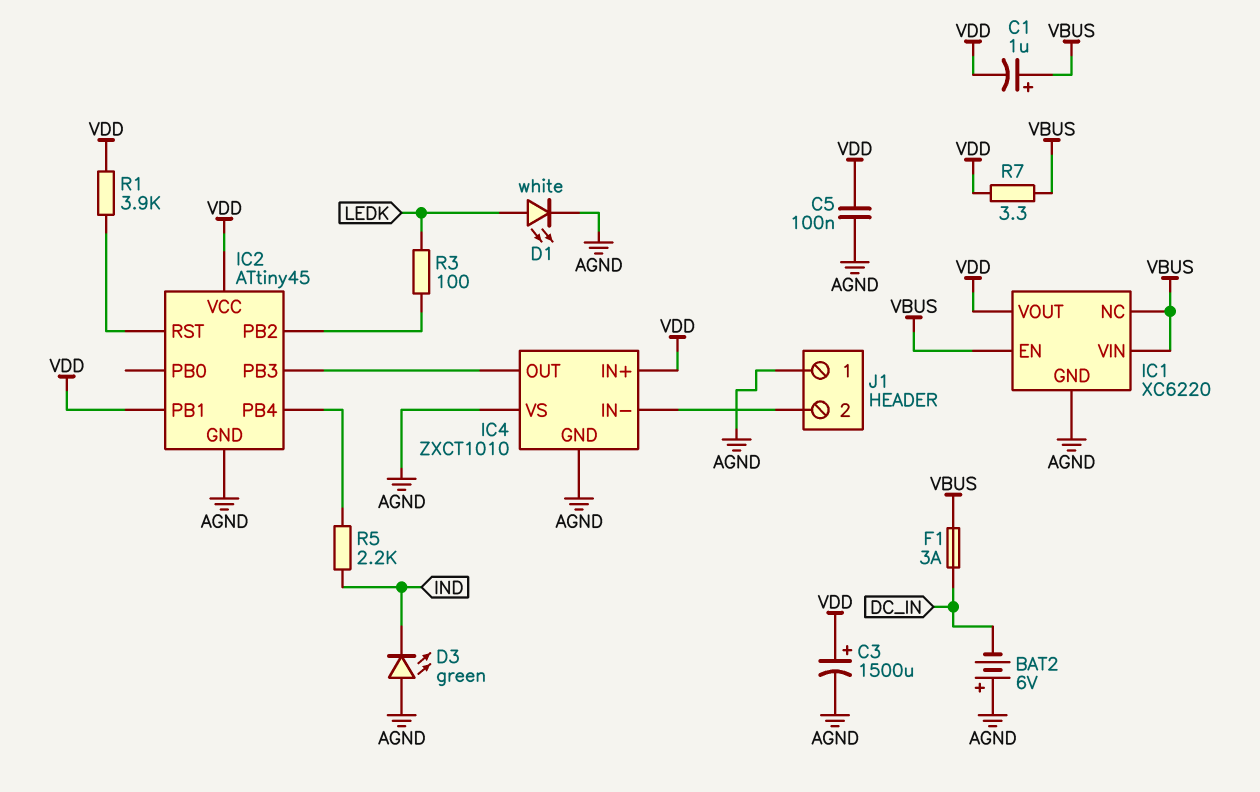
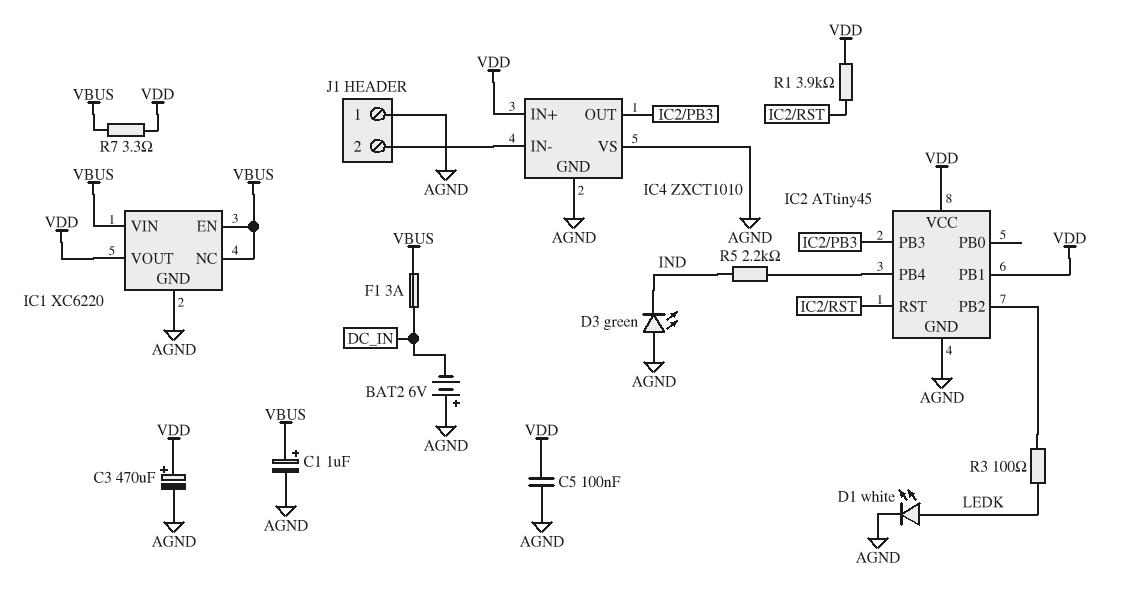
C1: 1uF (plus VBUS, minus VDD) -> 1uF (plus VBUS, minus AGND)
C3: 1500uF (plus VDD, minus AGND) -> 470uF (plus VDD, minus AGND)

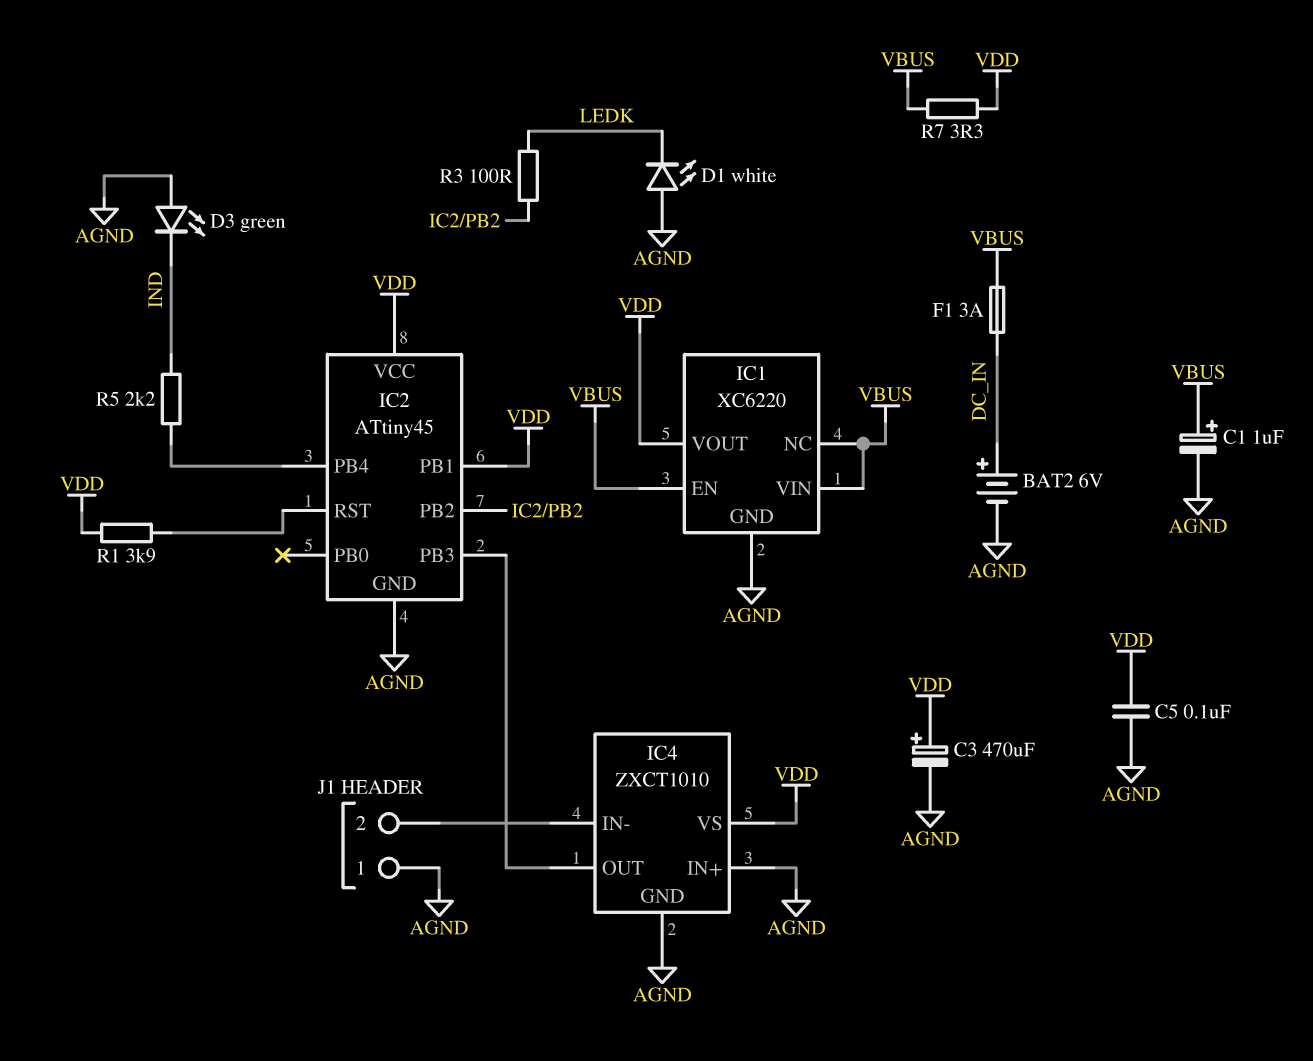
BAT2: 6V (plus AGND, minus DC_IN) -> 6V (plus DC_IN, minus AGND)
D1: LED white (A LEDK, K AGND) -> LED white (A AGND, K LEDK)
IC4 pin IN+: VDD -> AGND
IC4 pin VS: AGND -> VDD

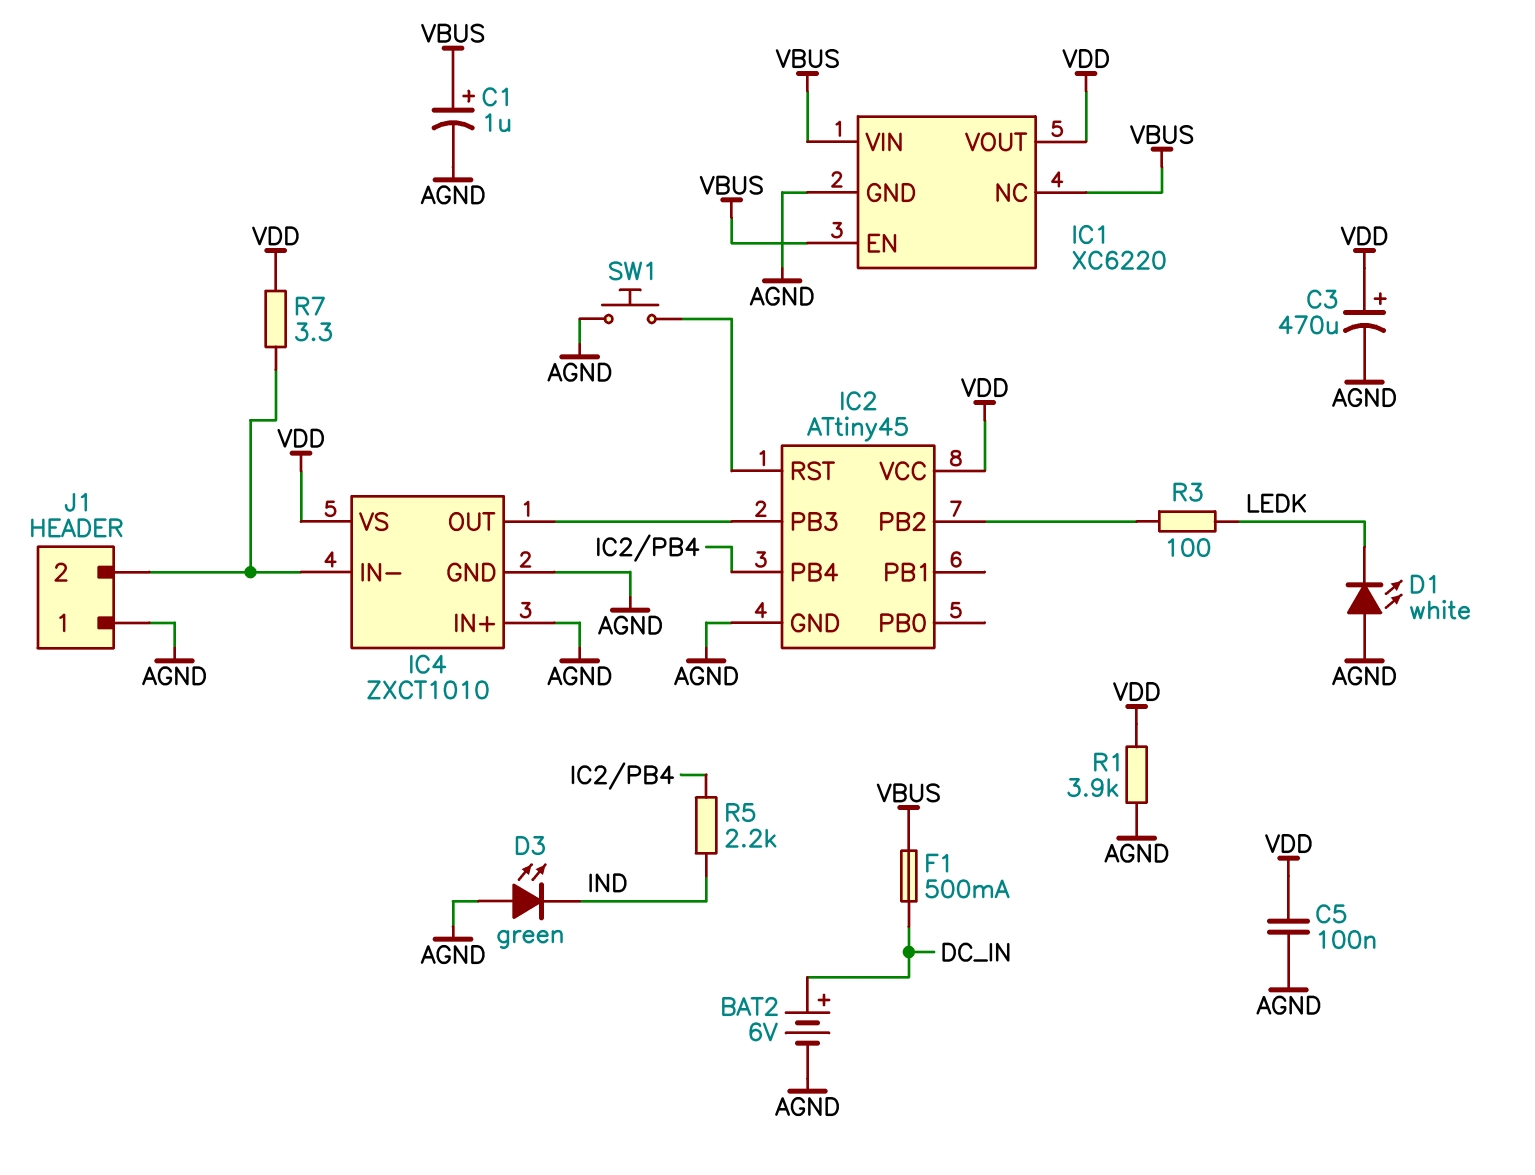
F1: 3A (DC_IN, VBUS) -> 500mA (DC_IN, VBUS)
IC2 pin PB1: VDD -> none
R1: 3.9k (IC2/RST, VDD) -> 3.9k (AGND, VDD)
R7: 3.3 (VBUS, VDD) -> 3.3 (IC4/IN-, VDD)
SW1: none -> button (AGND, IC2/RST)

